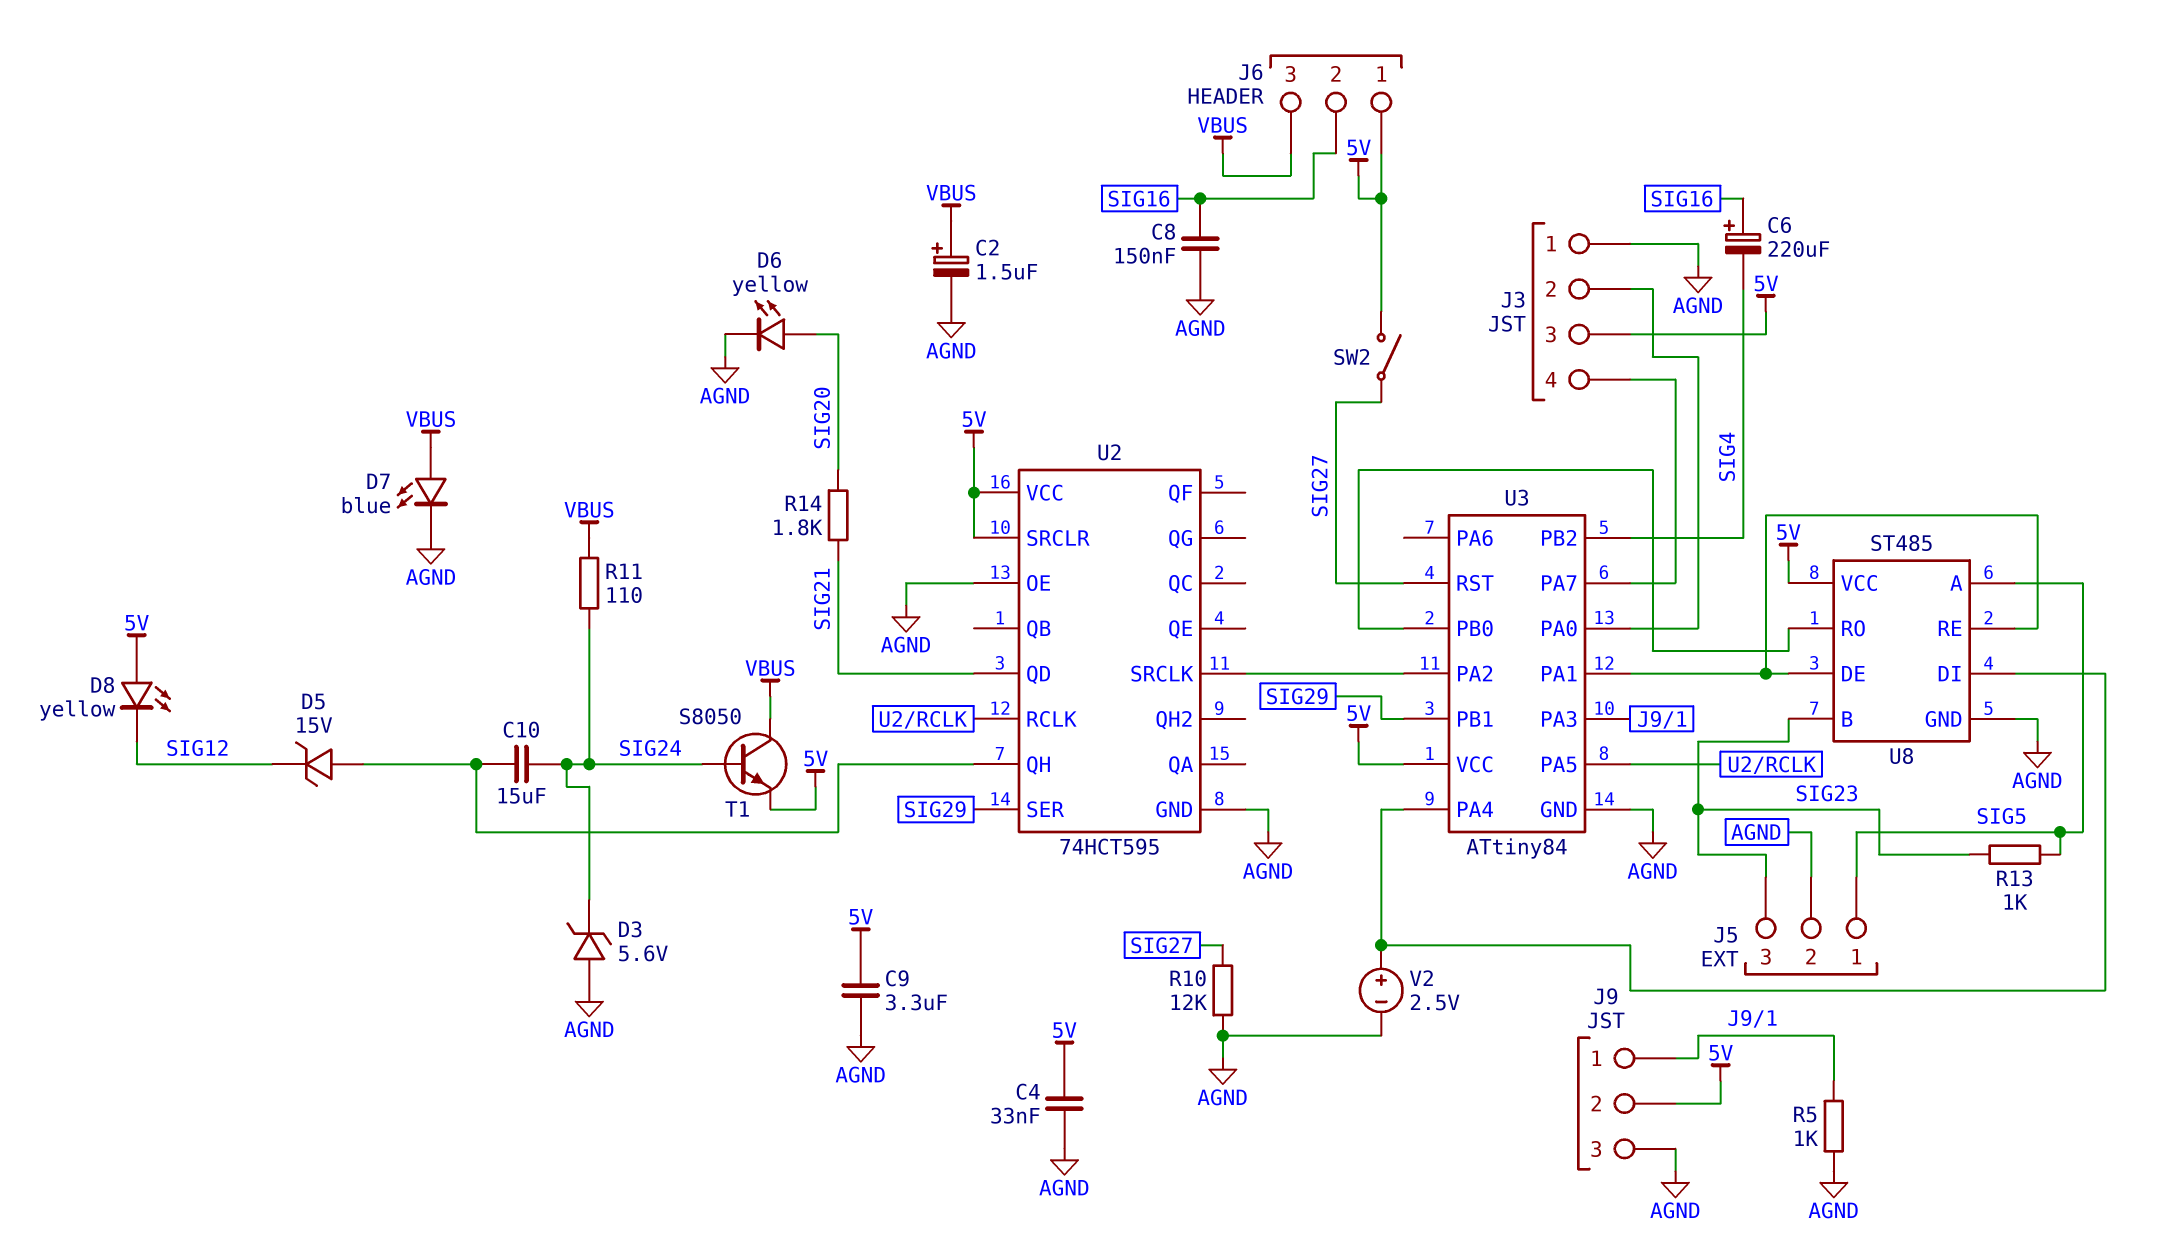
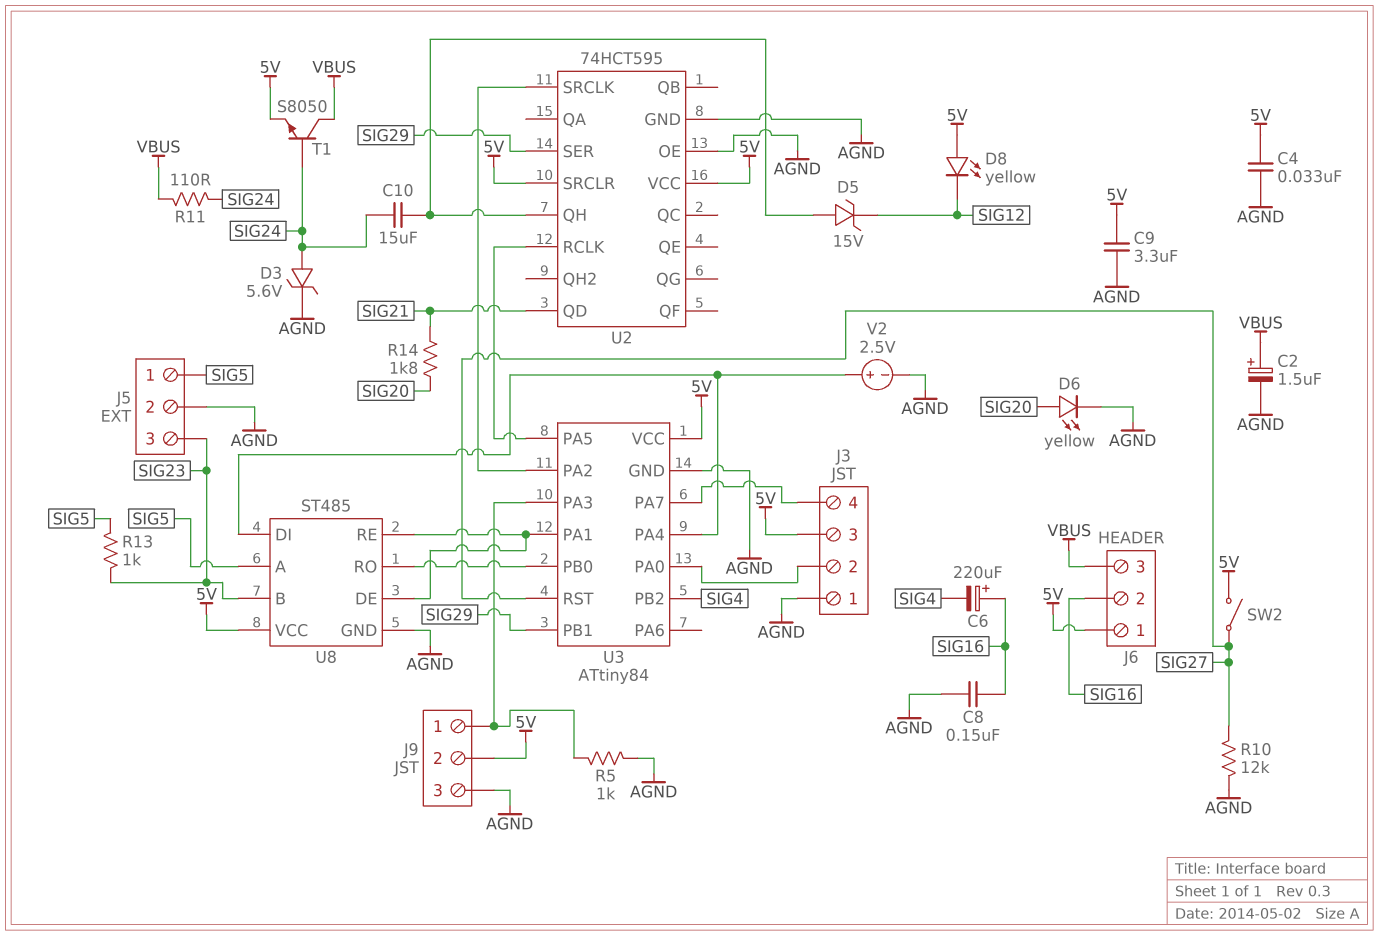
D3: zener 5.6V (A AGND, K SIG24) -> zener 5.6V (A SIG24, K AGND)
D7: LED blue (A VBUS, K AGND) -> none

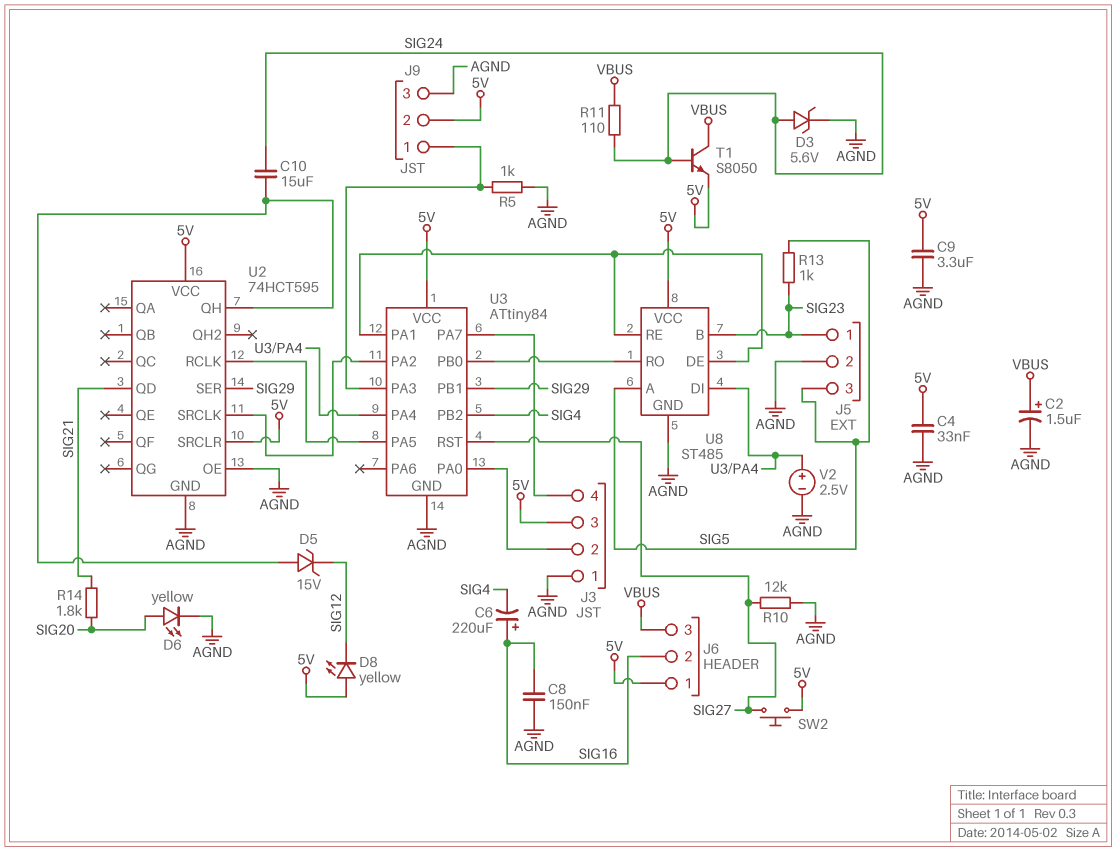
J5 pin 1: SIG5 -> SIG23
J5 pin 3: SIG23 -> SIG5
SW2: switch (5V, SIG27) -> button (5V, SIG27)

